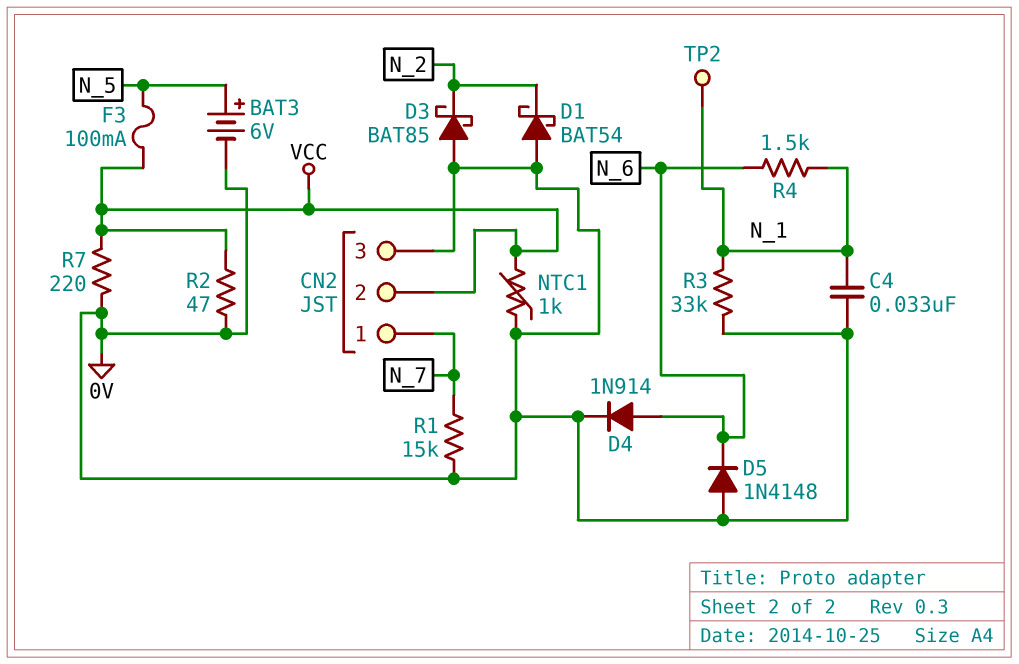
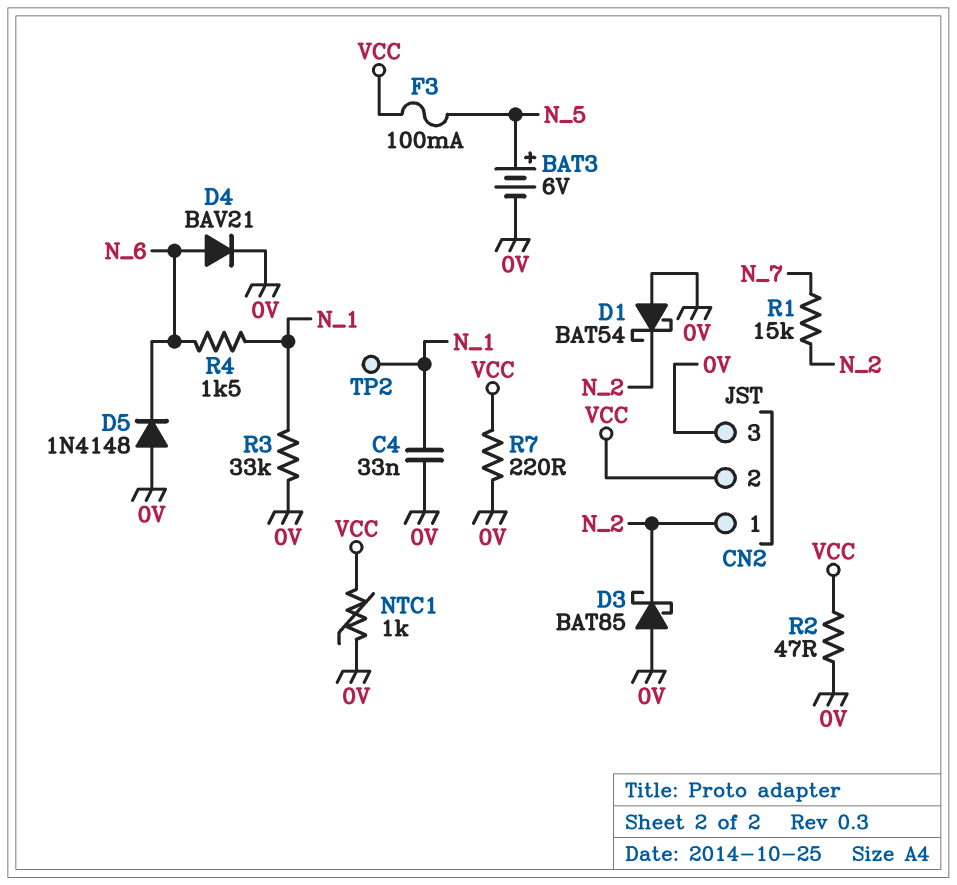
CN2 pin 1: N_7 -> N_2
D4: diode 1N914 (A N_6, K 0V) -> diode BAV21 (A N_6, K 0V)
R1: 15k (0V, N_7) -> 15k (N_2, N_7)

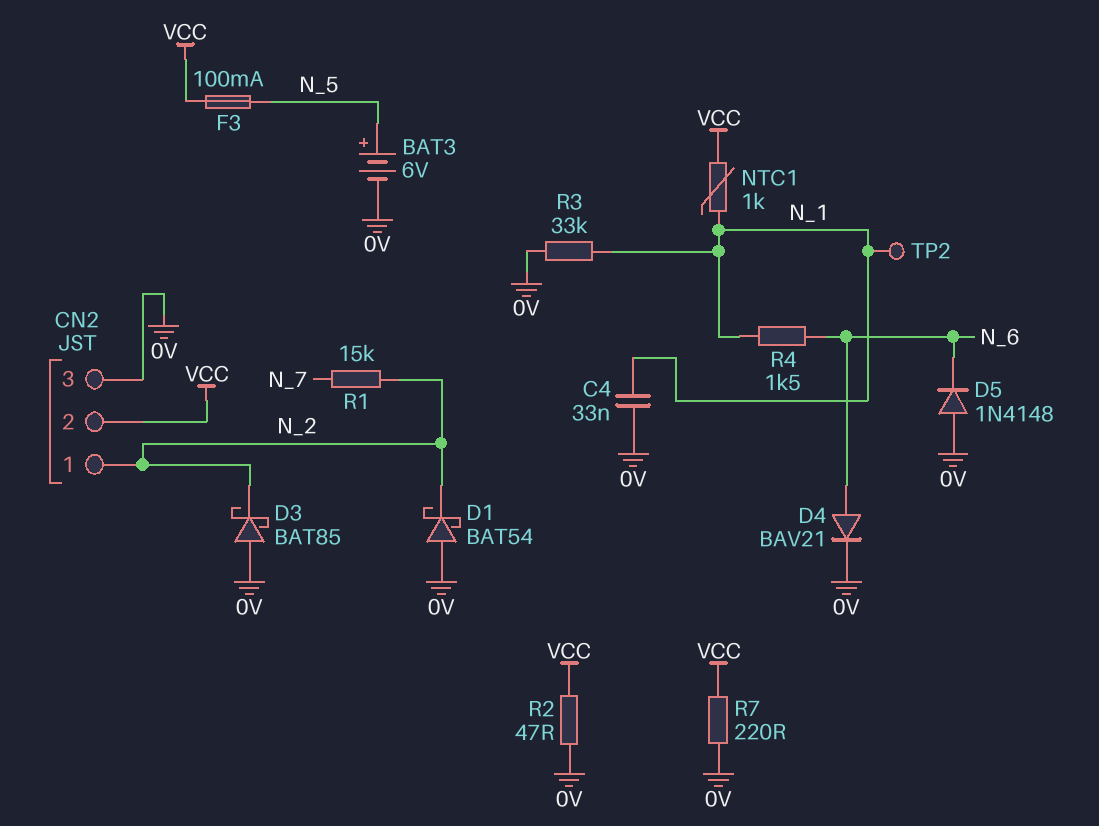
NTC1: 1k (0V, VCC) -> 1k (N_1, VCC)

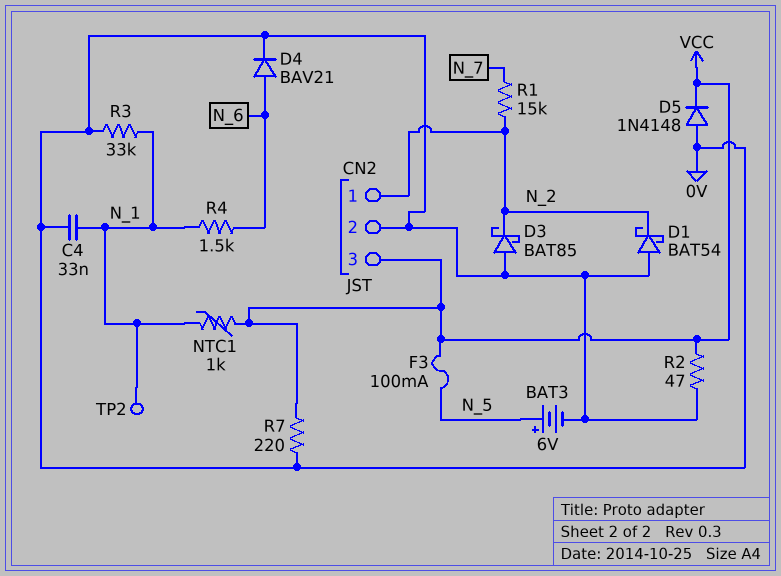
CN2 pin 2: VCC -> 0V
CN2 pin 3: 0V -> VCC
D5: diode 1N4148 (A 0V, K N_6) -> diode 1N4148 (A 0V, K VCC)

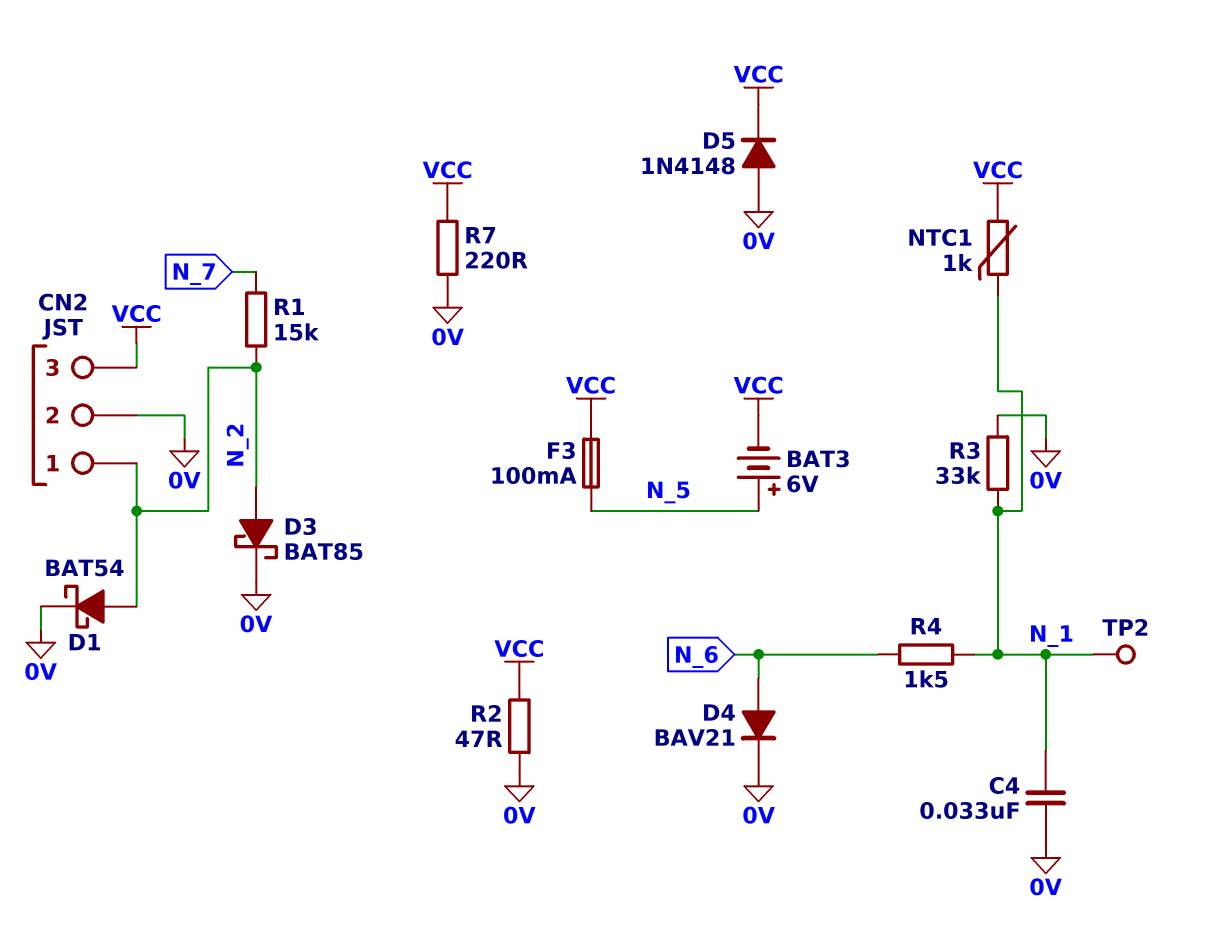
BAT3: 6V (plus N_5, minus 0V) -> 6V (plus N_5, minus VCC)
D1: schottky BAT54 (A 0V, K N_2) -> schottky BAT54 (A N_2, K 0V)
D3: schottky BAT85 (A 0V, K N_2) -> schottky BAT85 (A N_2, K 0V)

